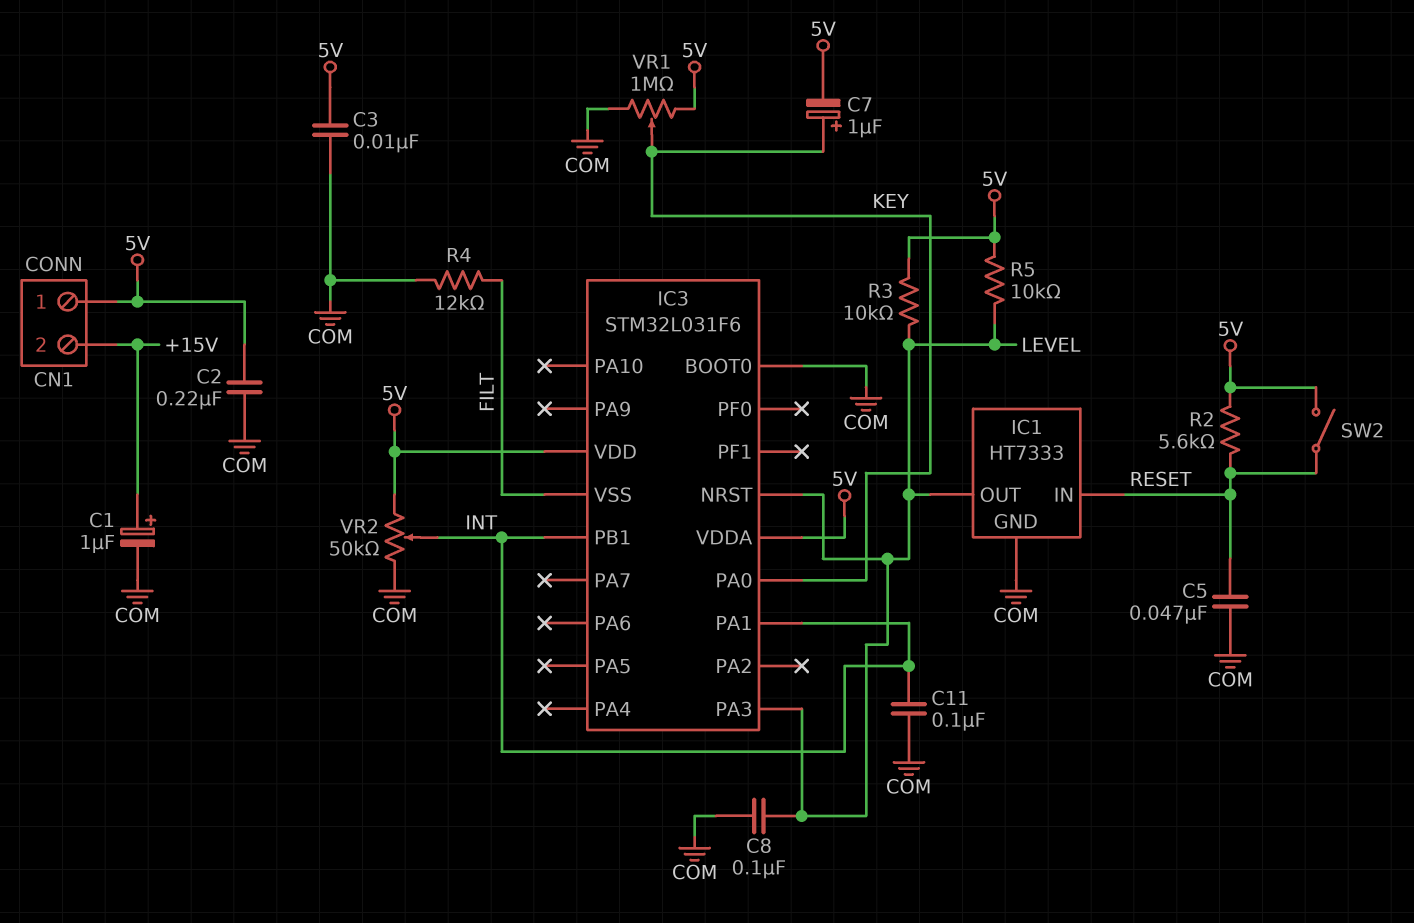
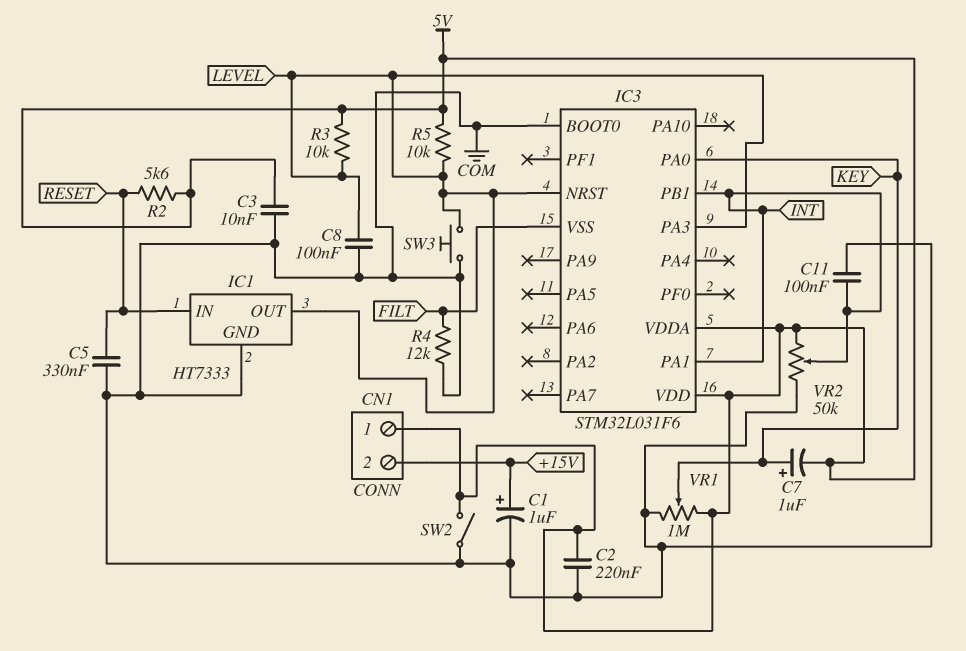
C5: 47nF (COM, RESET) -> 330nF (COM, RESET)
SW2: switch (5V, RESET) -> switch (5V, COM)
SW3: none -> button (COM, LEVEL)

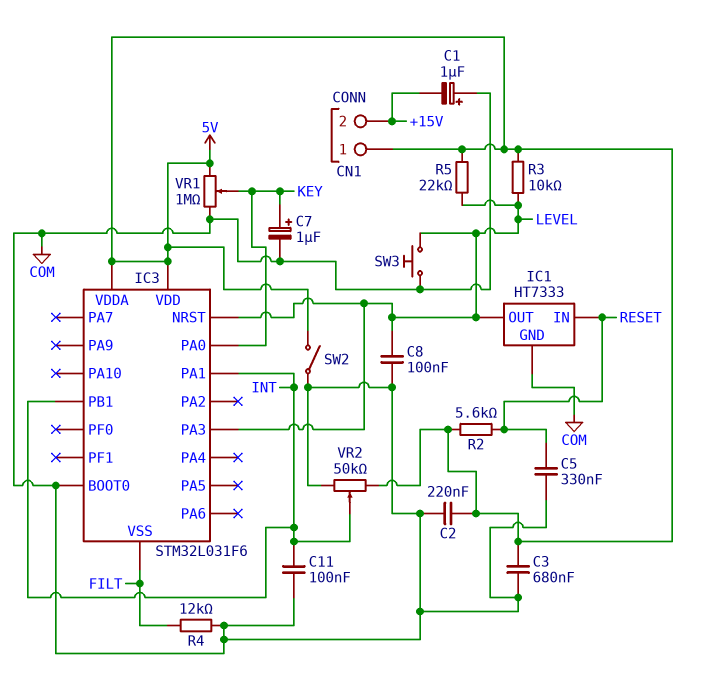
C1: 1uF (plus +15V, minus COM) -> 1uF (plus COM, minus +15V)
C3: 10nF (5V, COM) -> 680nF (5V, COM)
C7: 1uF (plus KEY, minus 5V) -> 1uF (plus KEY, minus COM)
R5: 10k (5V, LEVEL) -> 22k (5V, LEVEL)

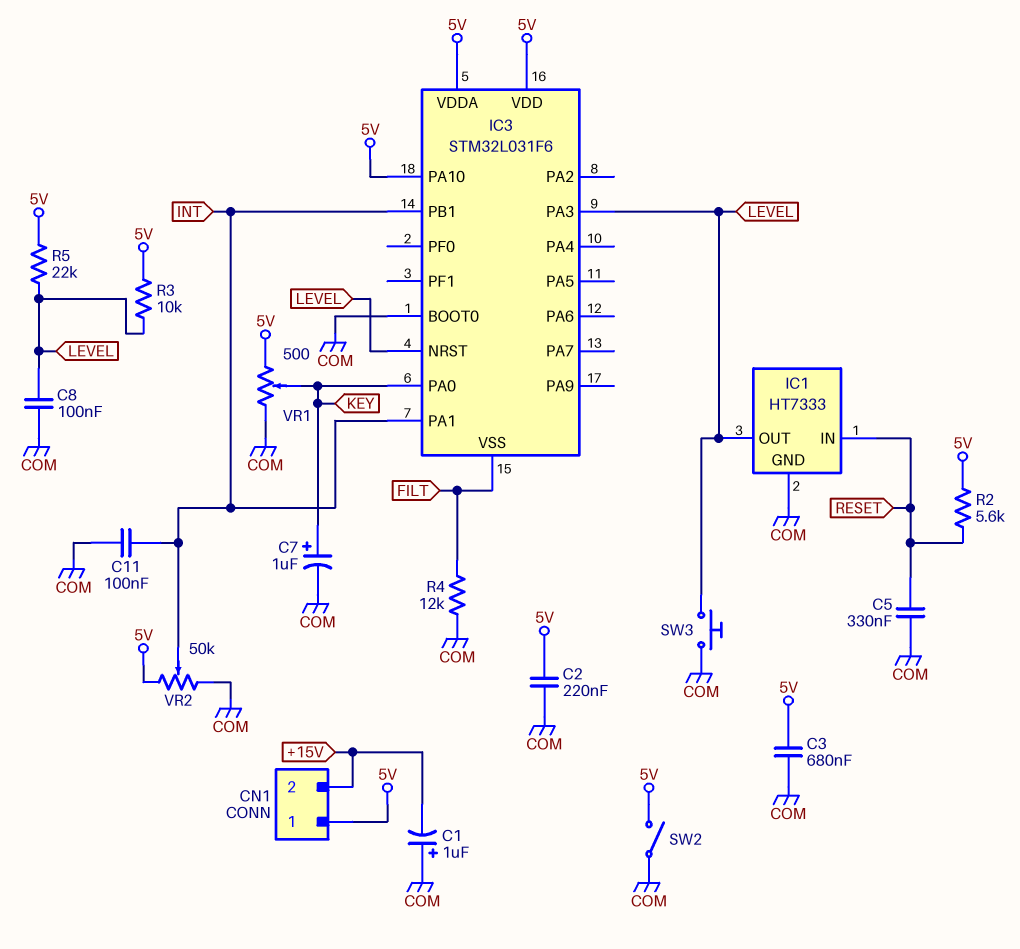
IC3 pin PA10: none -> 5V
VR1: 1M (5V, COM, wiper KEY) -> 500 (5V, COM, wiper KEY)

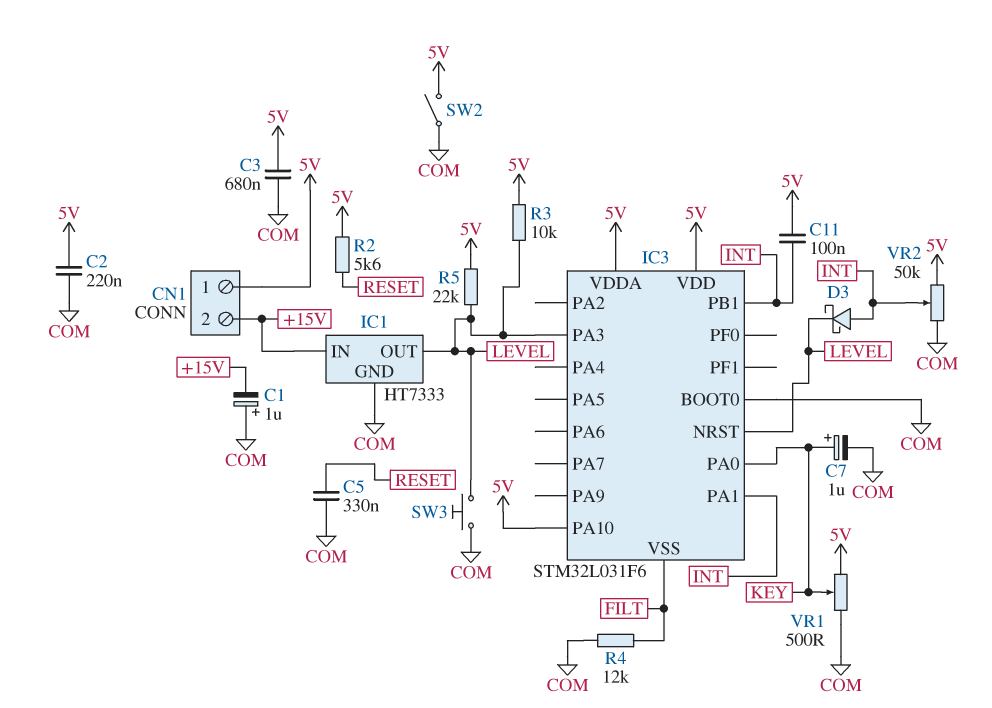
C8: 100nF (COM, LEVEL) -> none
C11: 100nF (COM, INT) -> 100nF (5V, INT)
D3: none -> schottky (A INT, K LEVEL)
IC1 pin IN: RESET -> +15V

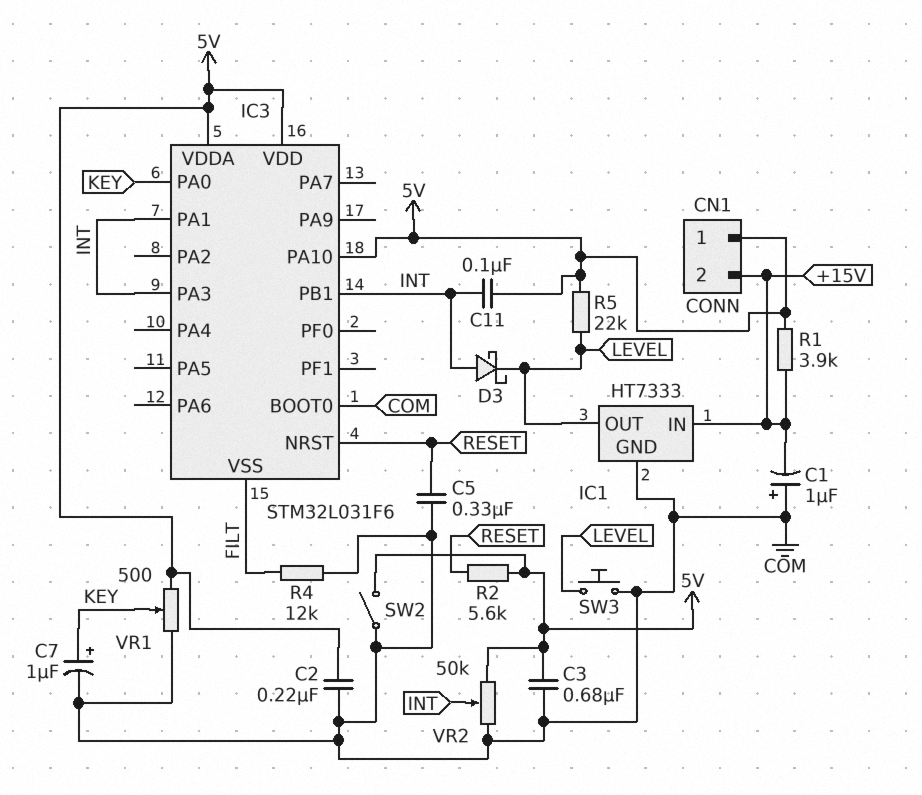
IC3 pin NRST: LEVEL -> RESET
IC3 pin PA3: LEVEL -> INT
R1: none -> 3.9k (+15V, 5V)
R3: 10k (5V, LEVEL) -> none

